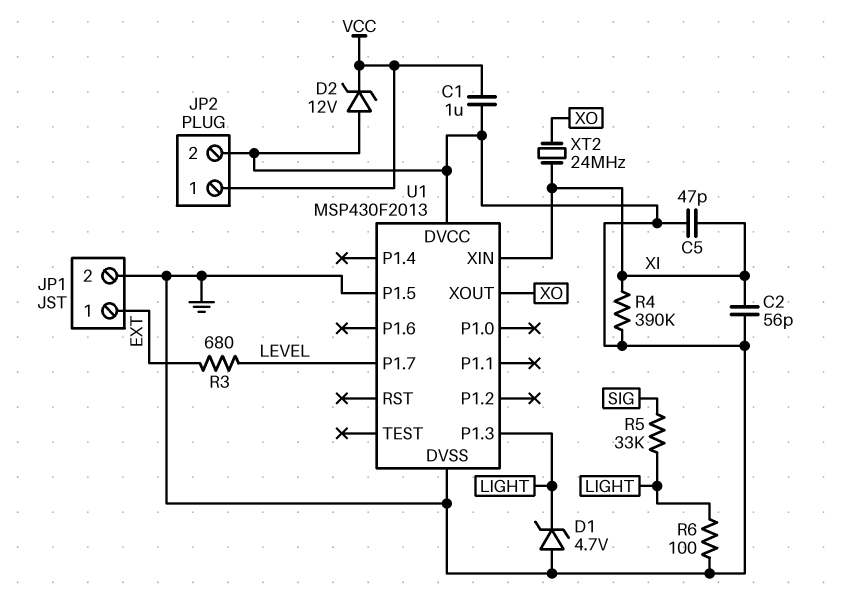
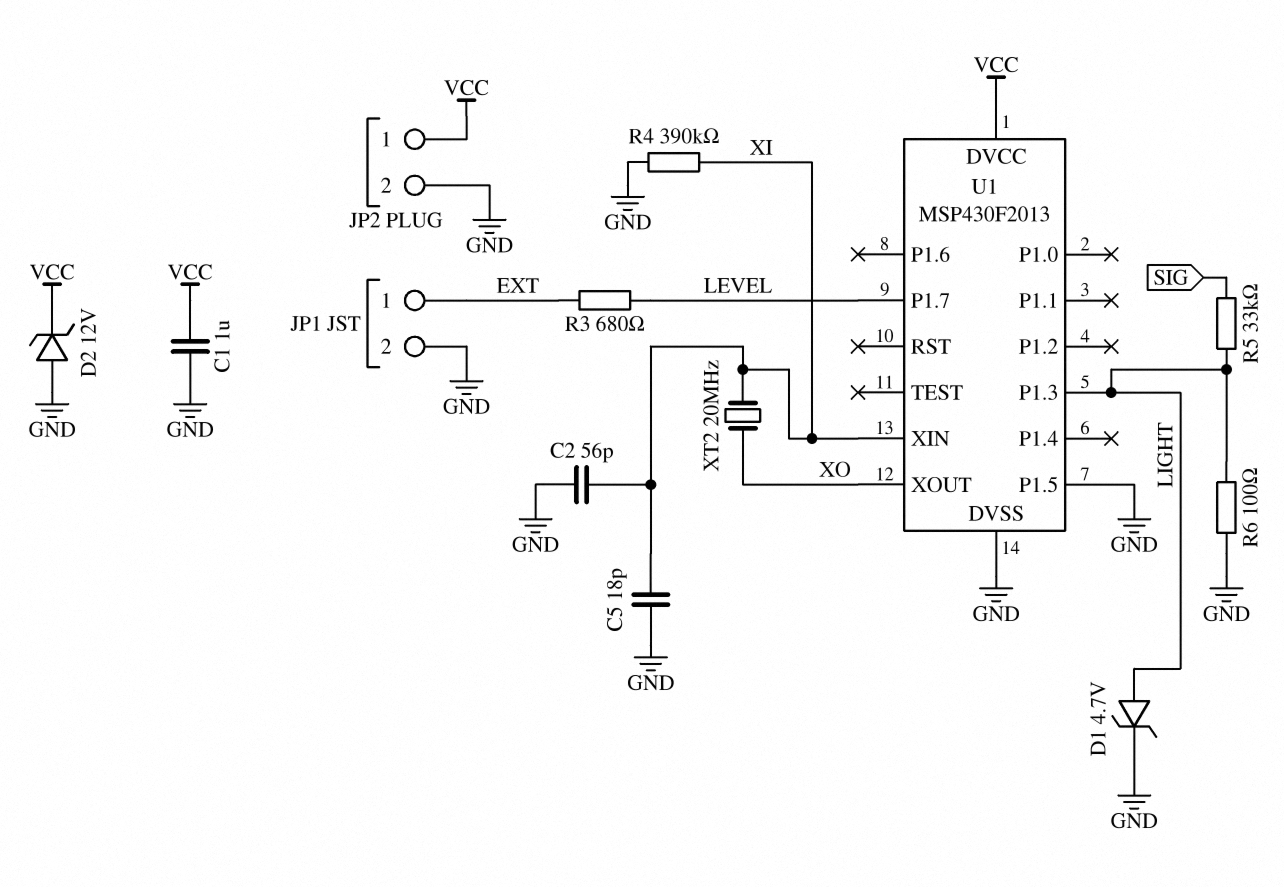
C5: 47pF (GND, XI) -> 18pF (GND, XI)
D1: zener 4.7V (A GND, K LIGHT) -> zener 4.7V (A LIGHT, K GND)
U1 pin DVCC: GND -> VCC
XT2: 24MHz (XI, XO) -> 20MHz (XI, XO)

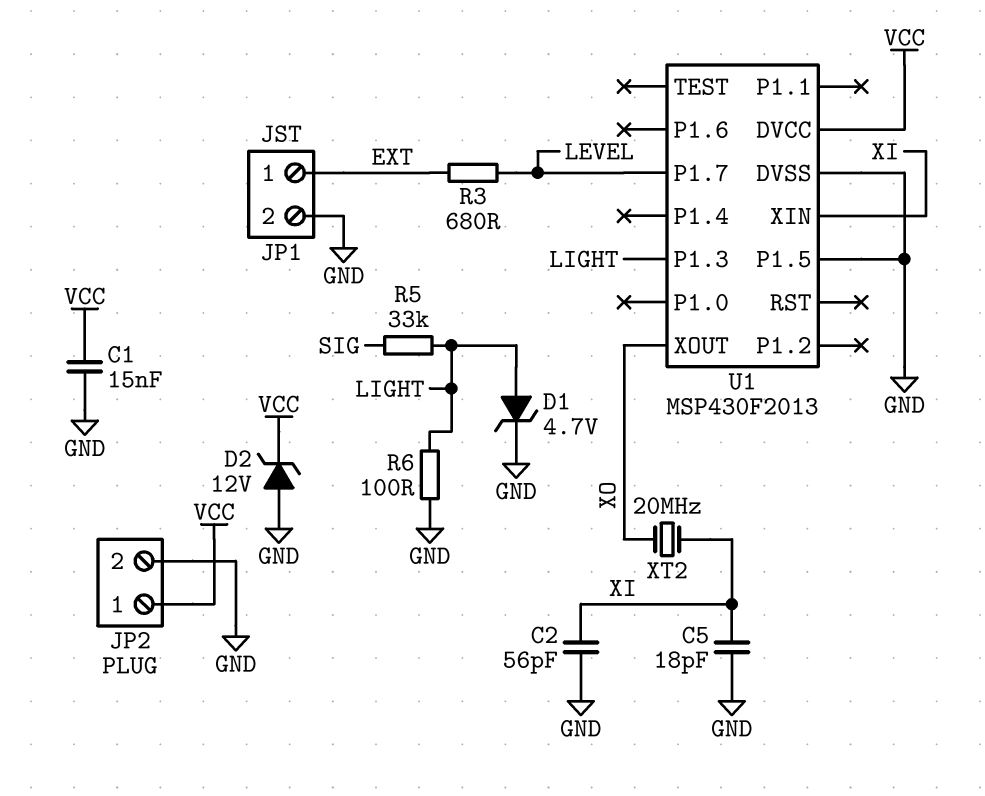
C1: 1uF (GND, VCC) -> 15nF (GND, VCC)
R4: 390k (GND, XI) -> none

